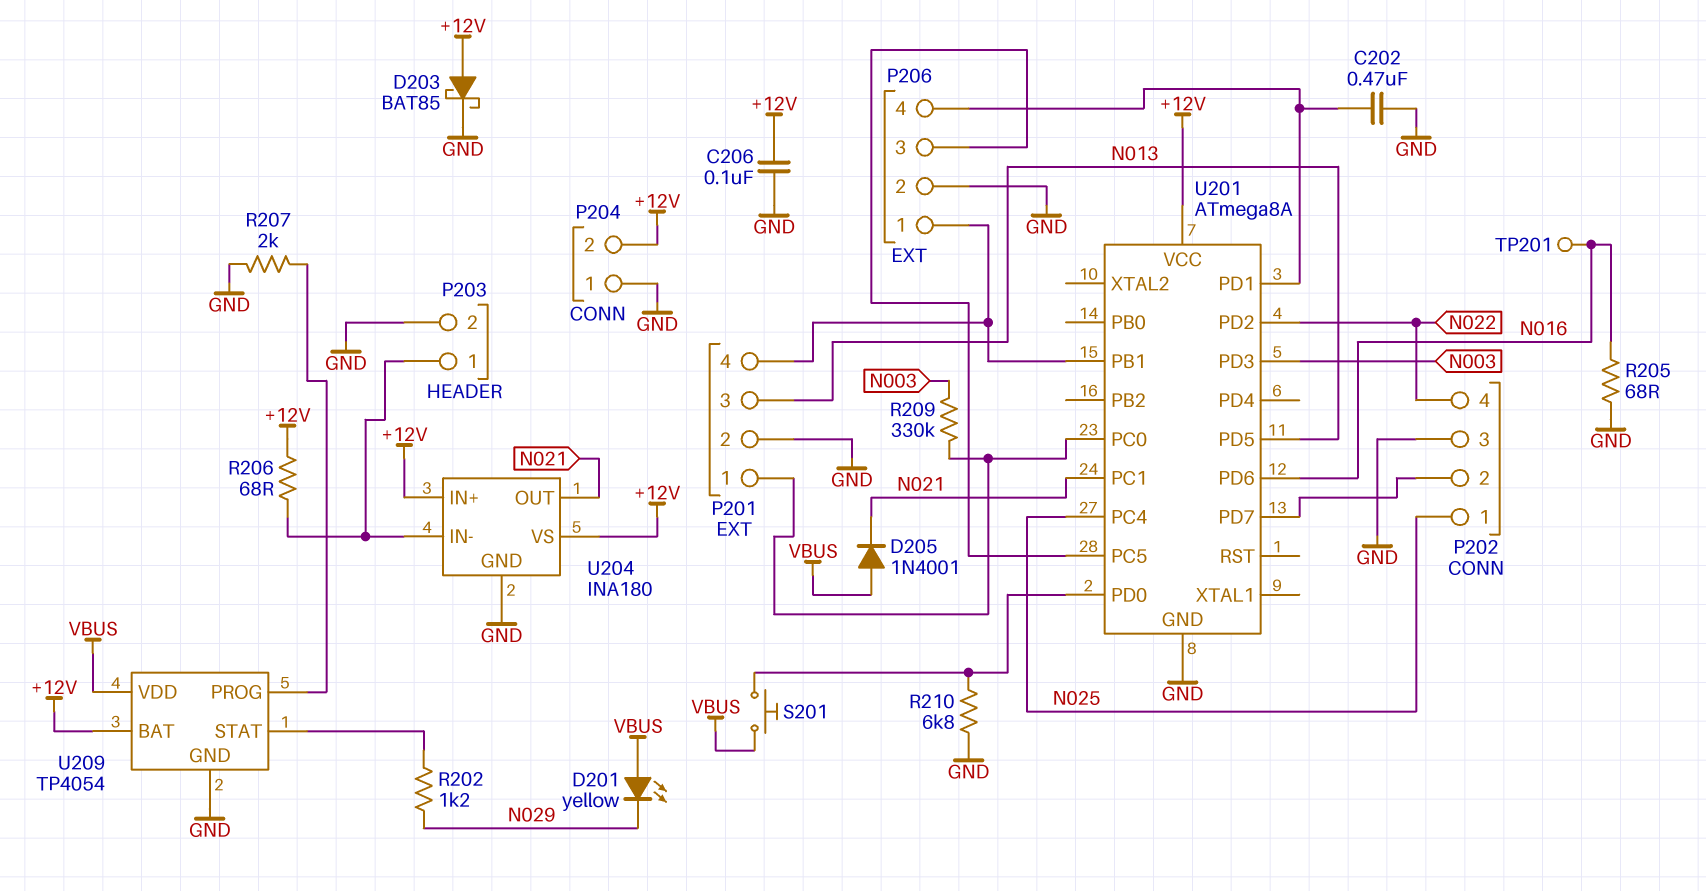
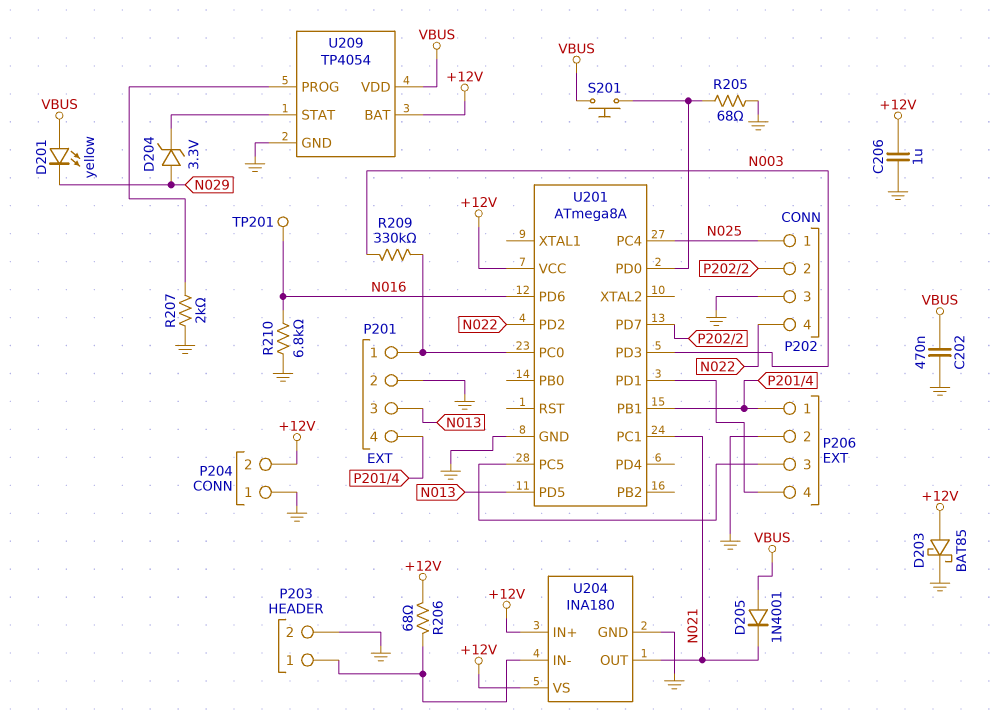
C202: 470nF (GND, P206/4) -> 470nF (GND, VBUS)
C206: 100nF (+12V, GND) -> 1uF (+12V, GND)
D204: none -> zener 3.3V (A N029, K U209/STAT)
R202: 1.2k (N029, U209/STAT) -> none
R205: 68 (GND, N016) -> 68 (GND, U201/PD0)
R210: 6.8k (GND, U201/PD0) -> 6.8k (GND, N016)

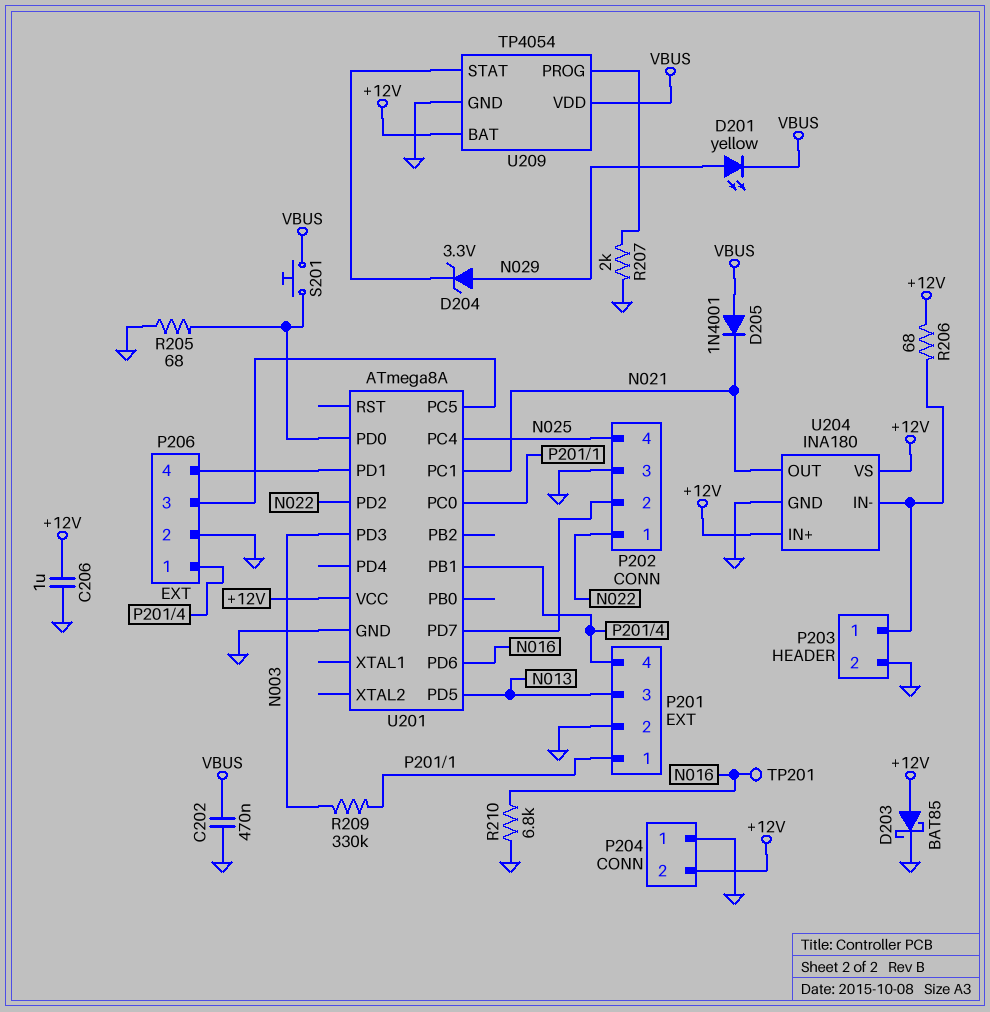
D201: LED yellow (A VBUS, K N029) -> LED yellow (A N029, K VBUS)
P202 pin 1: N025 -> N022
P202 pin 4: N022 -> N025

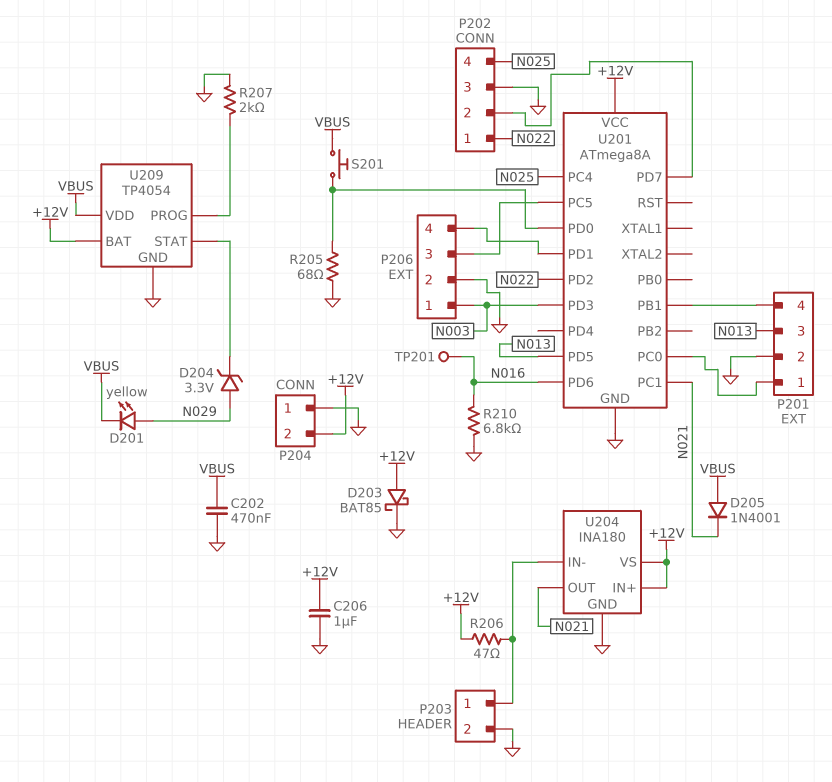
P206 pin 1: P201/4 -> N003
R206: 68 (+12V, P203/1) -> 47 (+12V, P203/1)
R209: 330k (N003, P201/1) -> none

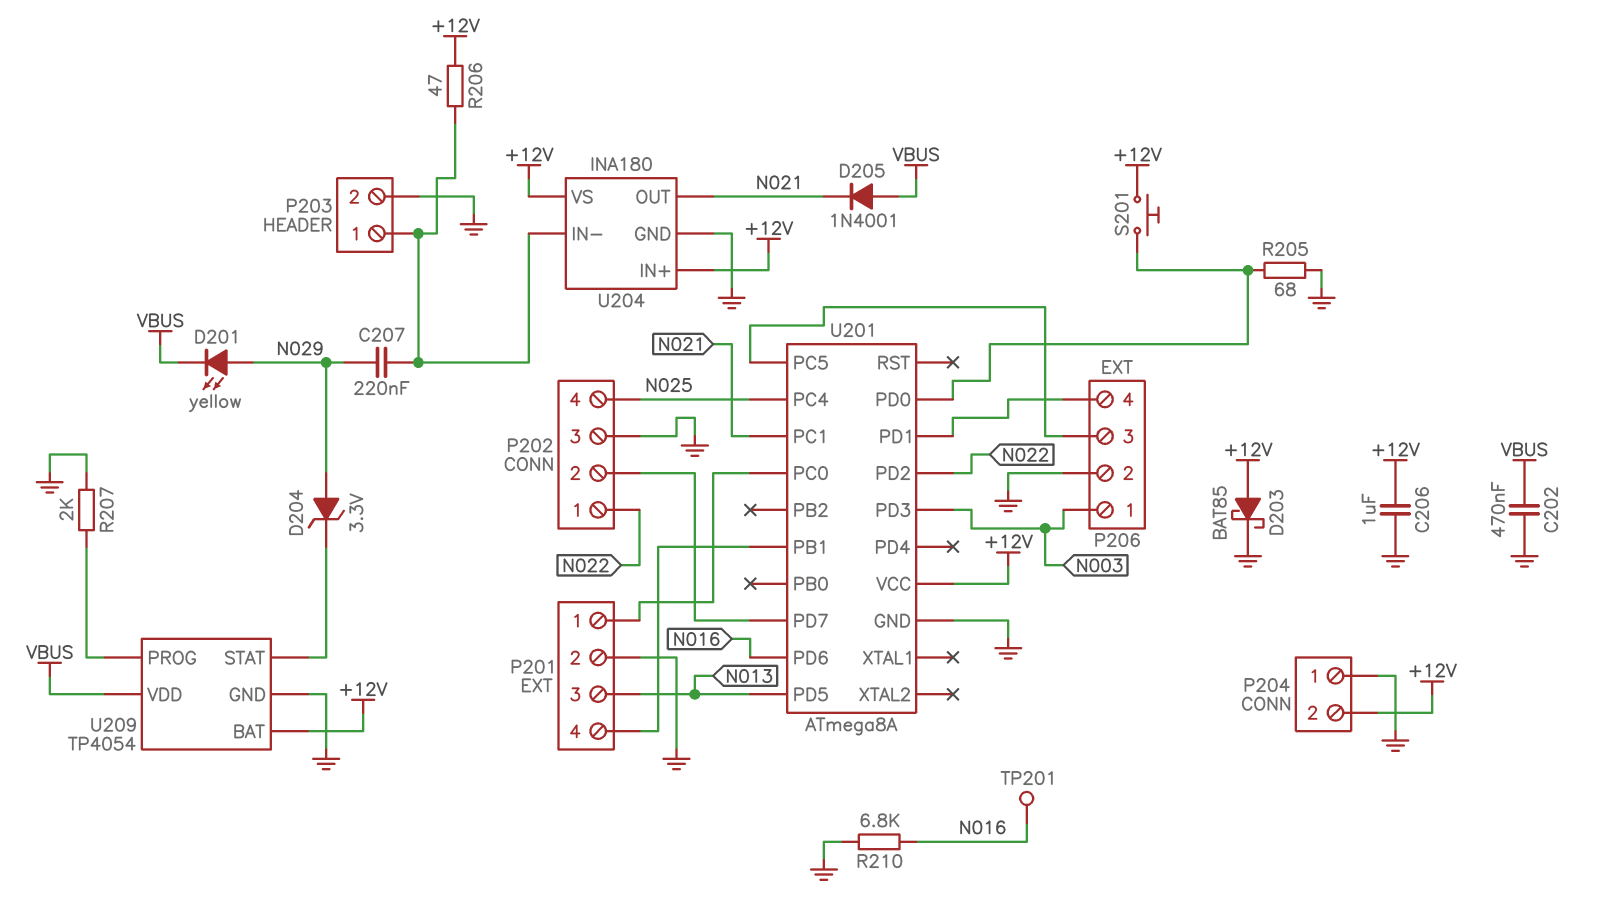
C207: none -> 220nF (N029, P203/1)
S201: button (U201/PD0, VBUS) -> button (+12V, U201/PD0)

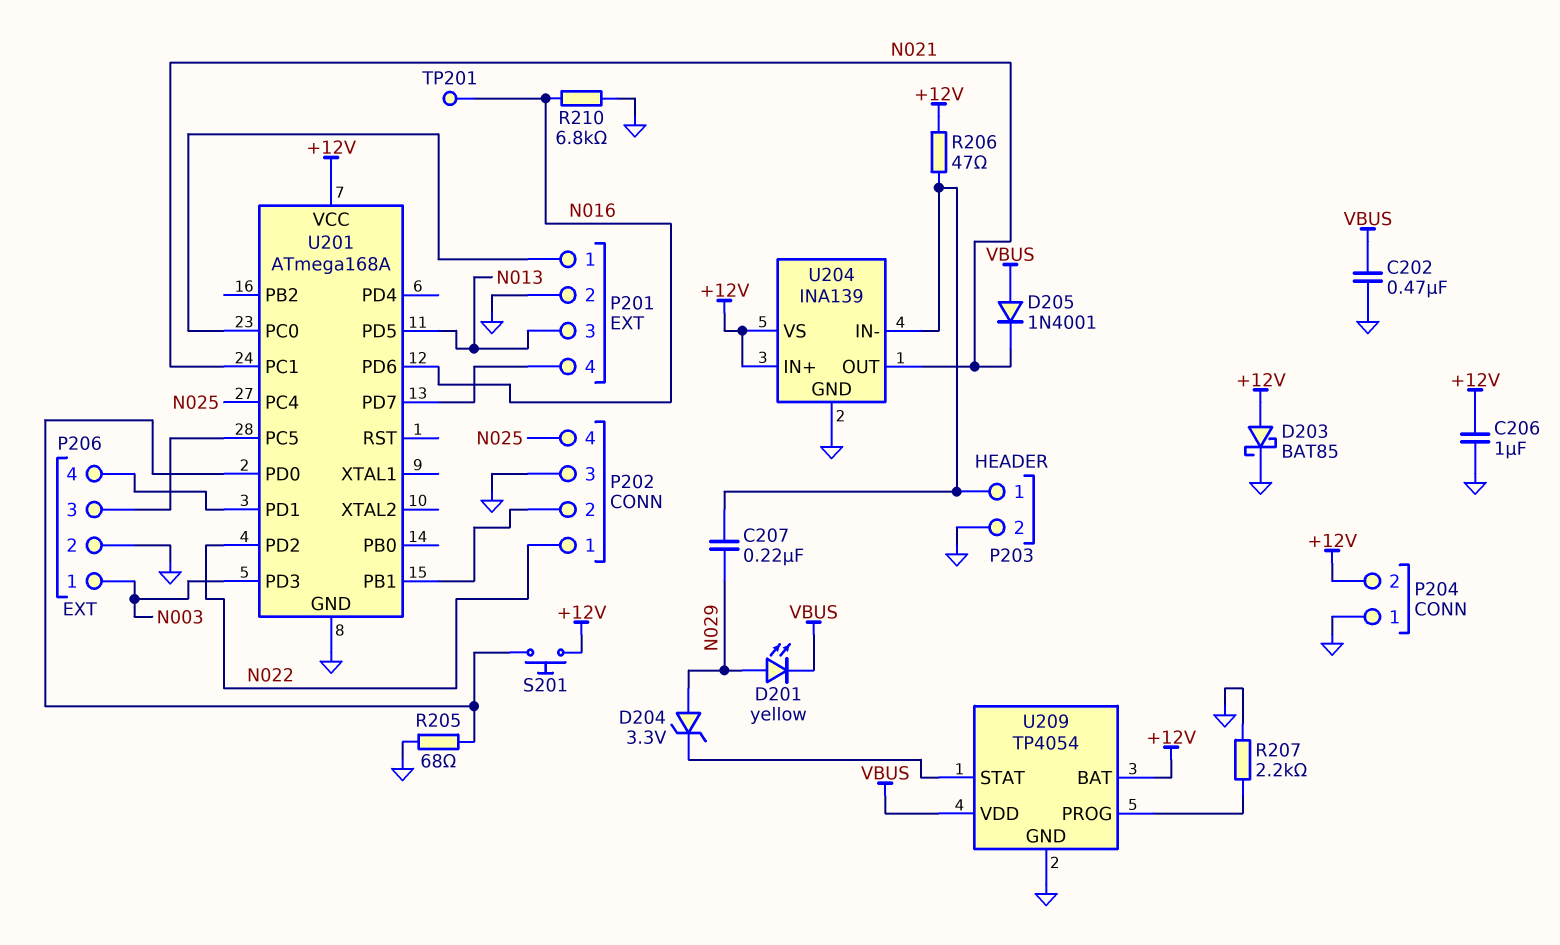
R207: 2k (GND, U209/PROG) -> 2.2k (GND, U209/PROG)
U201: ATmega8A -> ATmega168A
U201 pin PB1: P201/4 -> P202/2
U201 pin PD7: P202/2 -> P201/4
U204: INA180 -> INA139

